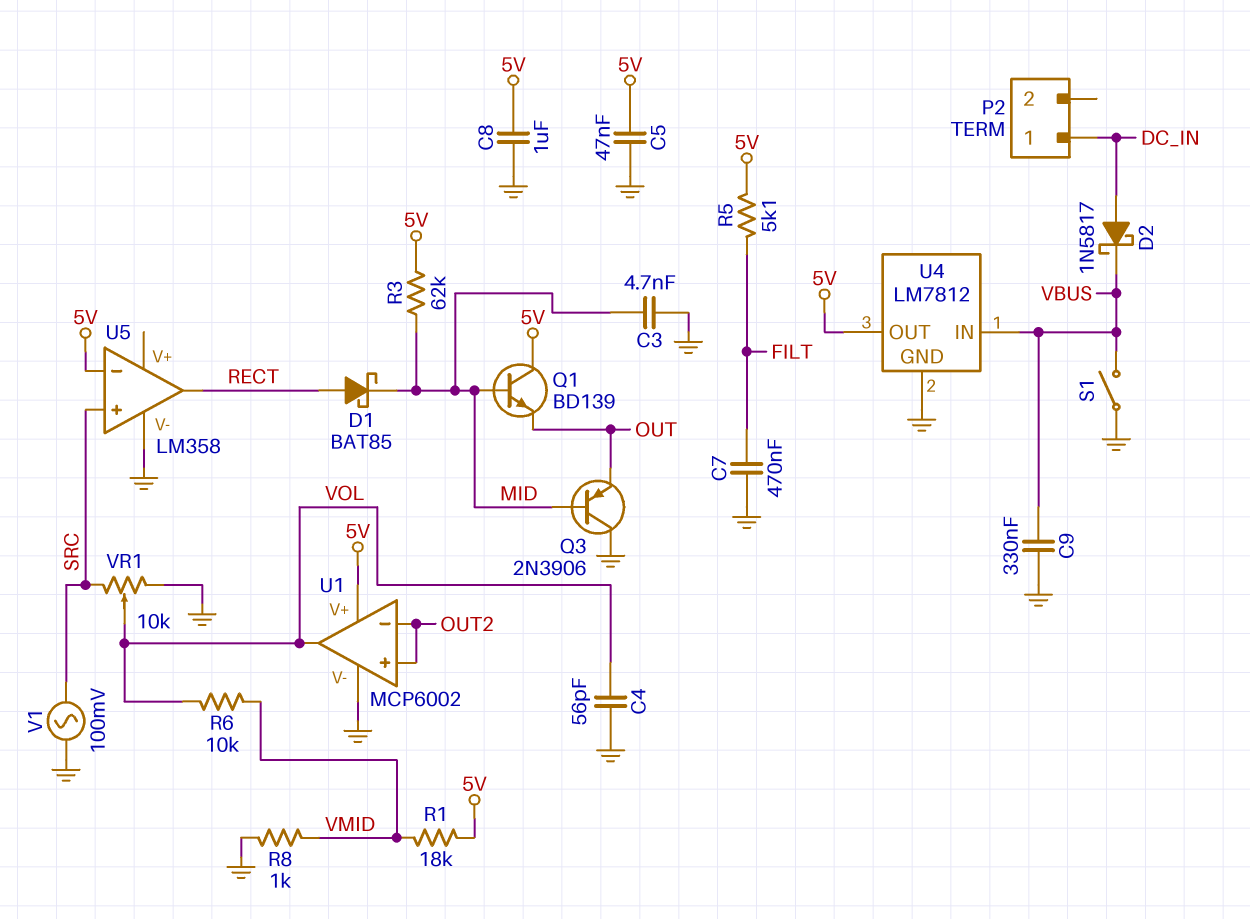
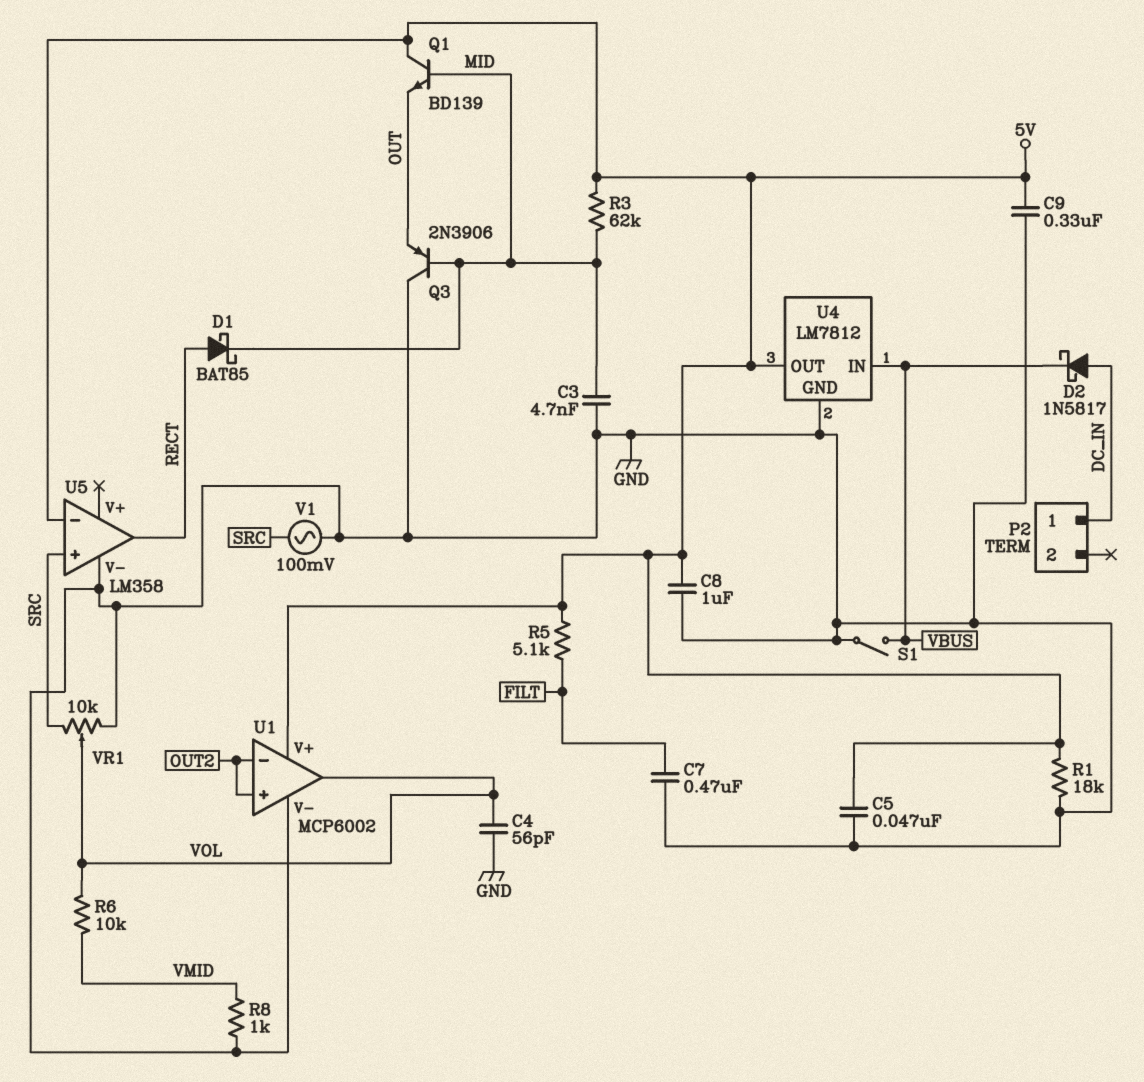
C9: 330nF (GND, VBUS) -> 330nF (5V, GND)
R1: 18k (5V, VMID) -> 18k (5V, GND)

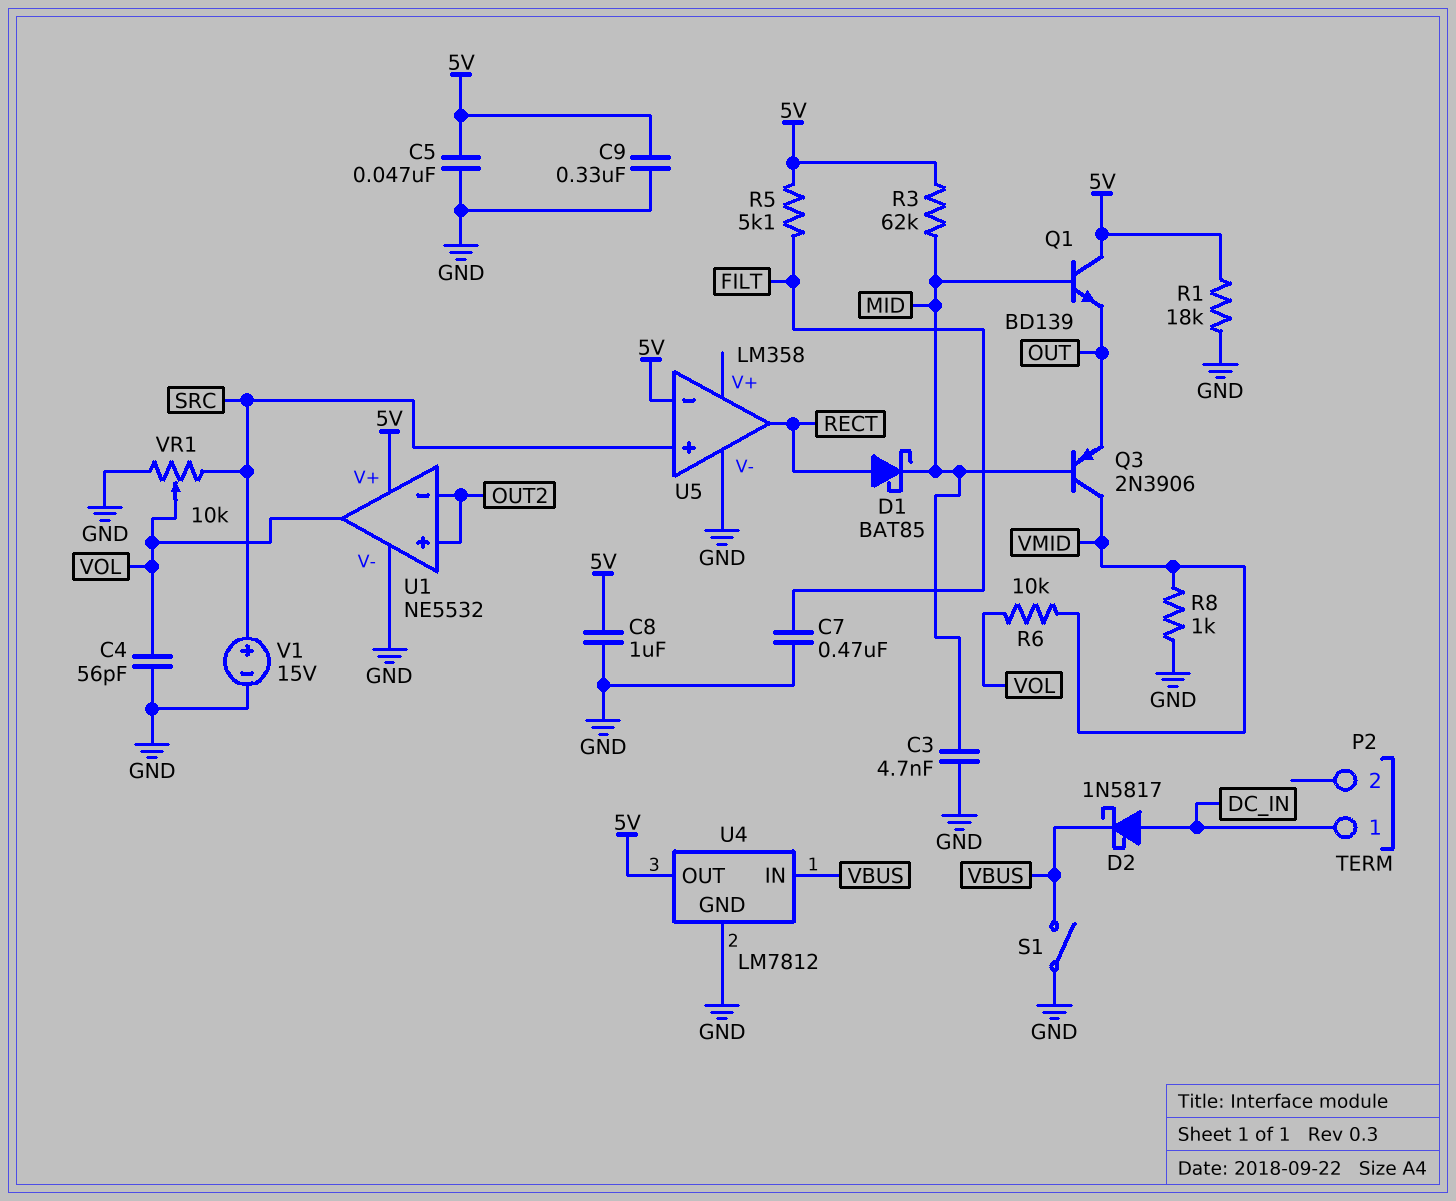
Q3: PNP 2N3906 (B MID, C GND, E OUT) -> PNP 2N3906 (B MID, C VMID, E OUT)
U1: MCP6002 -> NE5532
V1: AC 100mV (GND, SRC) -> 15V (plus SRC, minus GND)

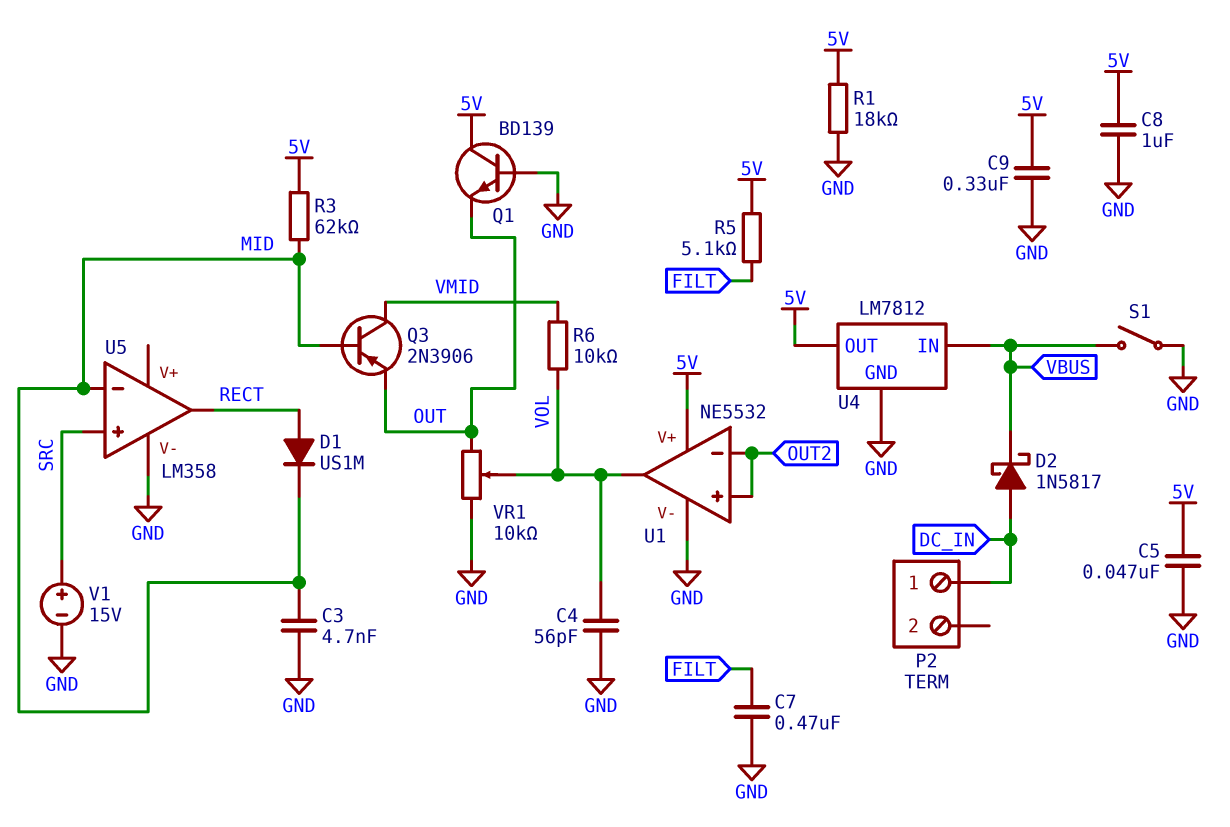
D1: schottky BAT85 (A RECT, K MID) -> diode US1M (A RECT, K MID)
Q1: NPN BD139 (B MID, C 5V, E OUT) -> NPN BD139 (B GND, C 5V, E OUT)
R8: 1k (GND, VMID) -> none
U5 pin in-: 5V -> MID
VR1: 10k (GND, SRC, wiper VOL) -> 10k (GND, OUT, wiper VOL)

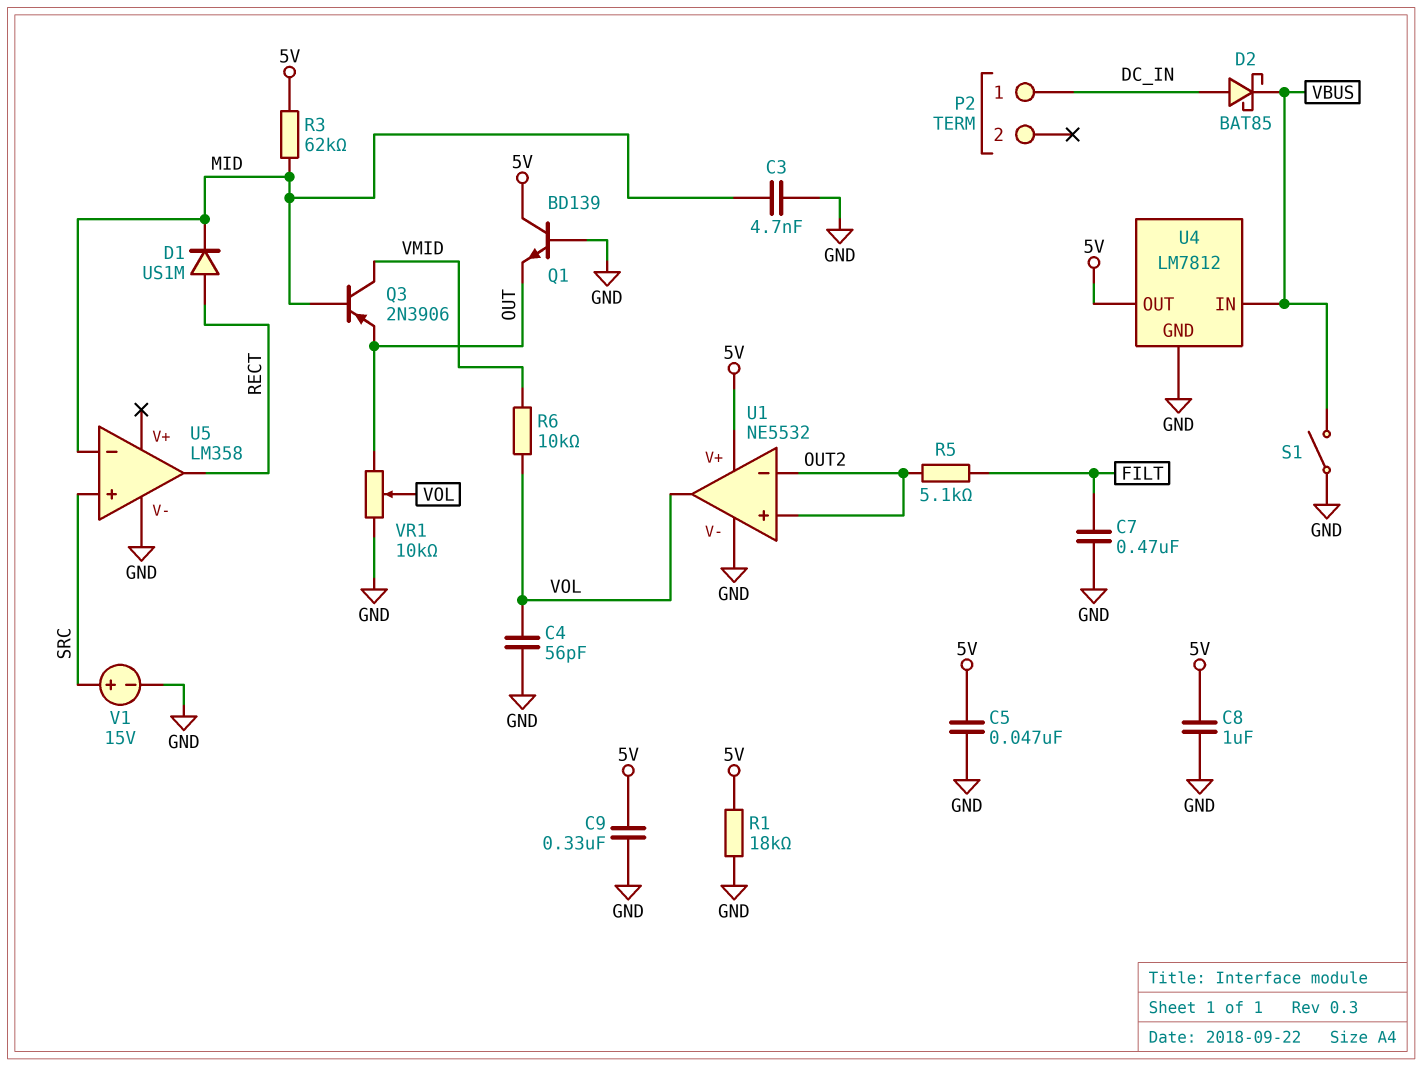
D2: schottky 1N5817 (A DC_IN, K VBUS) -> schottky BAT85 (A DC_IN, K VBUS)
R5: 5.1k (5V, FILT) -> 5.1k (FILT, OUT2)

